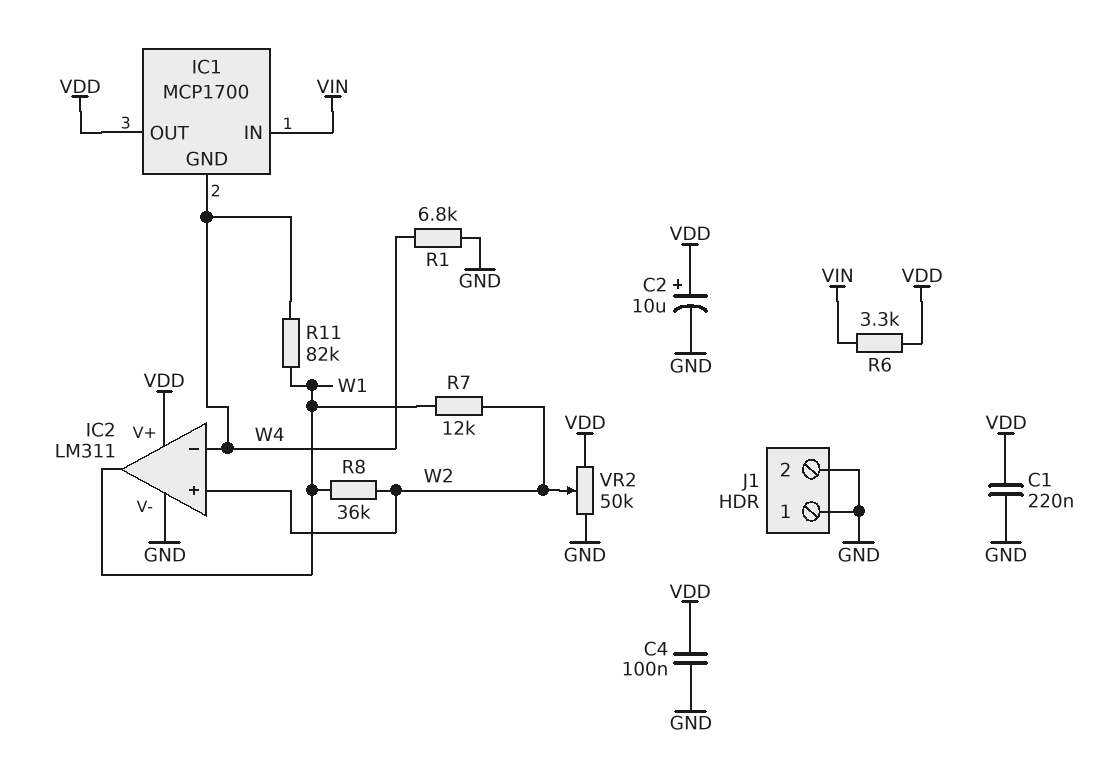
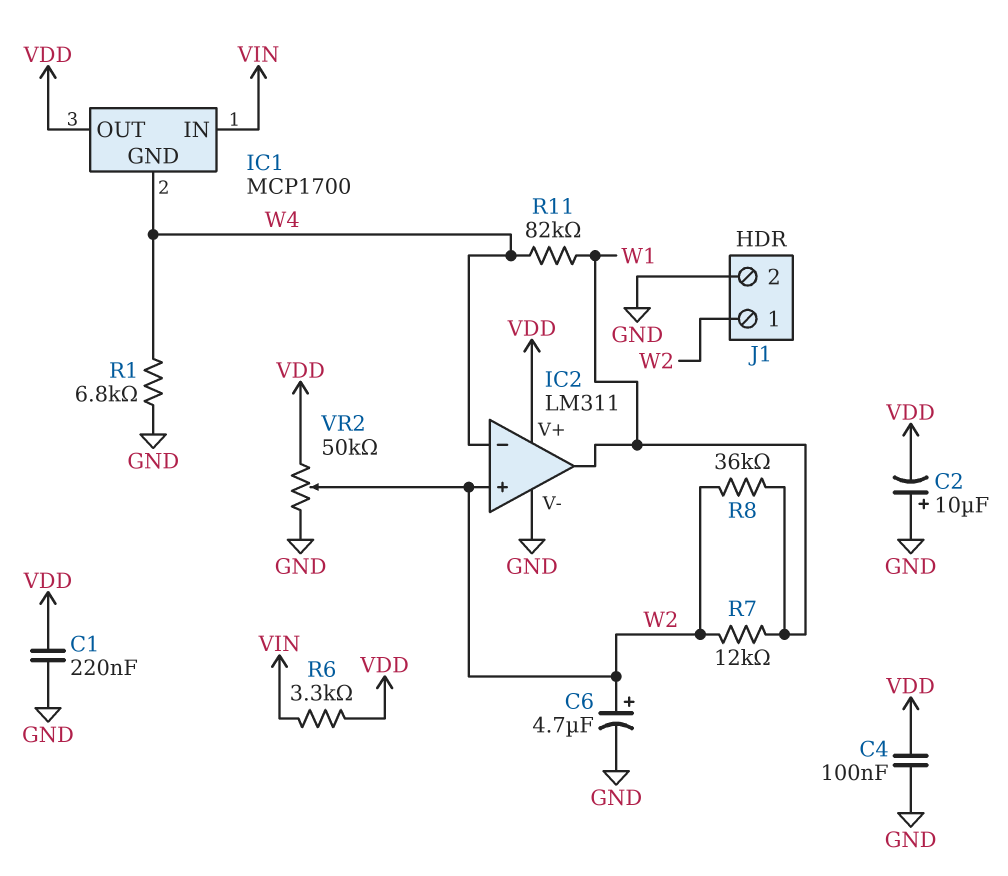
C2: 10uF (plus VDD, minus GND) -> 10uF (plus GND, minus VDD)
C6: none -> 4.7uF (plus W2, minus GND)
J1 pin 1: GND -> W2

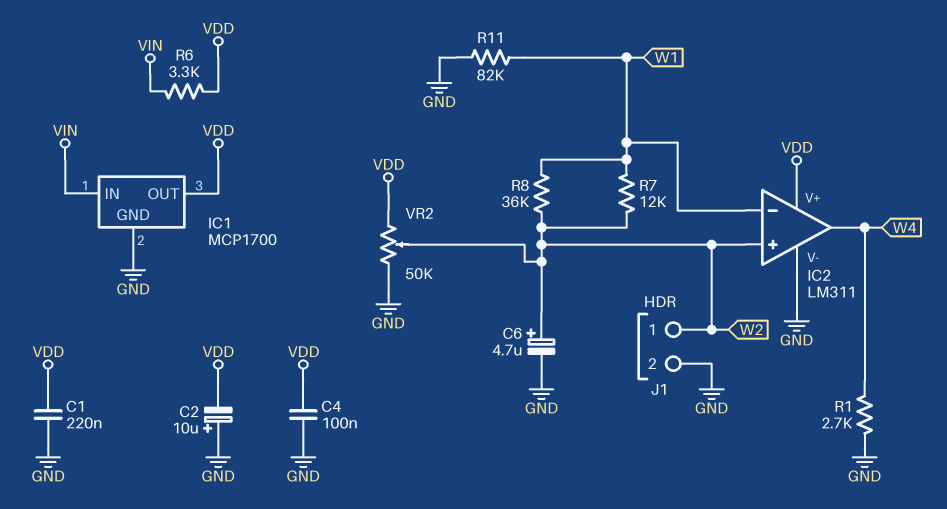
IC1 pin GND: W4 -> GND
IC2 pin in-: W4 -> W1
IC2 pin out: W1 -> W4
R1: 6.8k (GND, W4) -> 2.7k (GND, W4)
R11: 82k (W1, W4) -> 82k (GND, W1)

